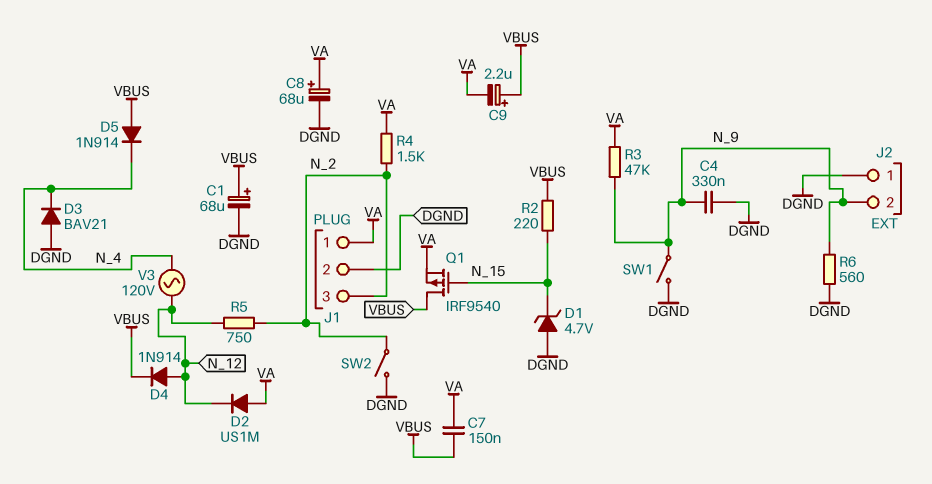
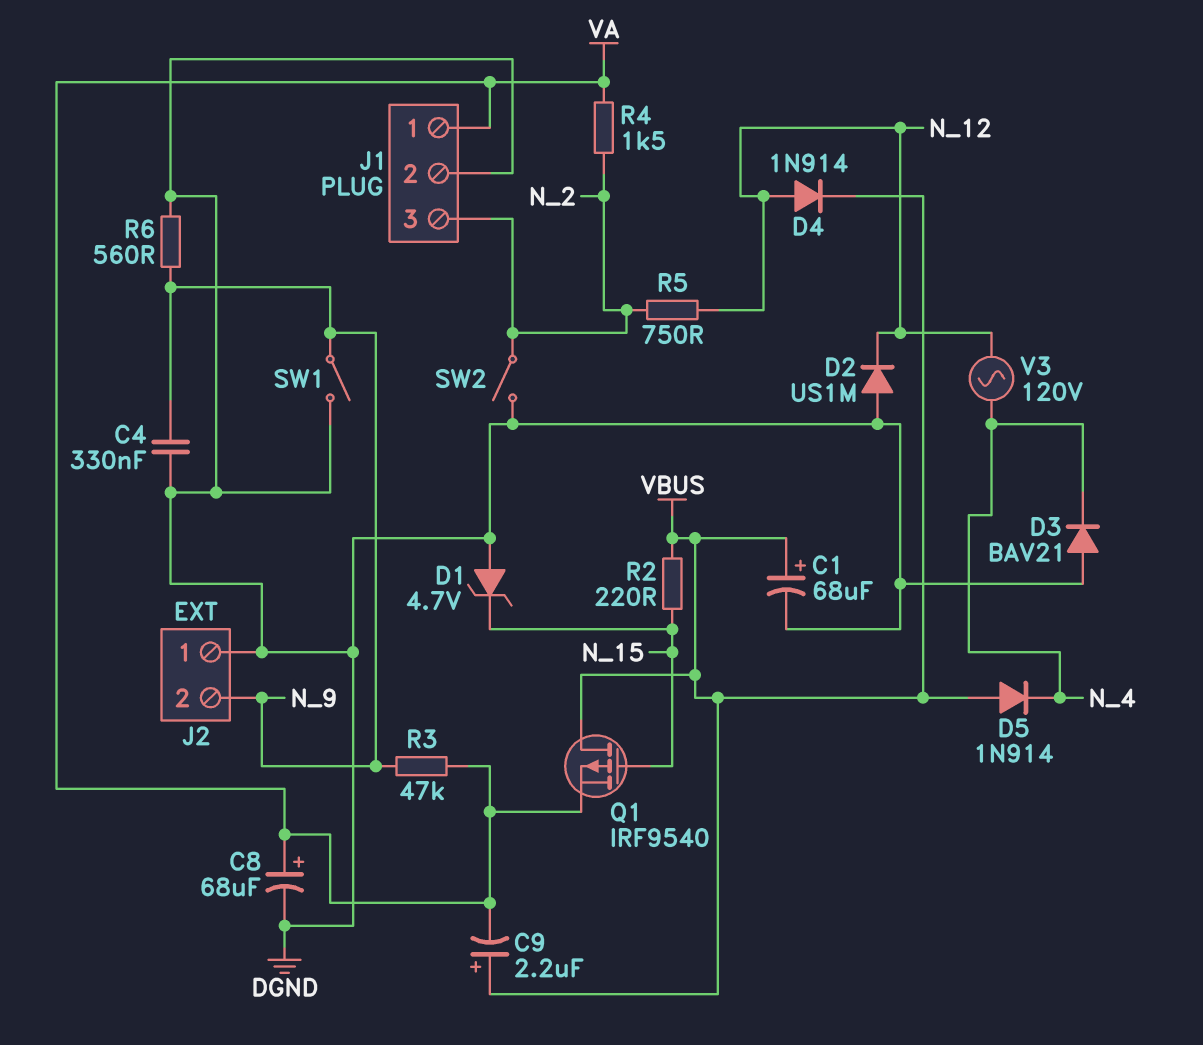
C7: 150nF (VA, VBUS) -> none
D2: diode US1M (A VA, K N_12) -> diode US1M (A DGND, K N_12)

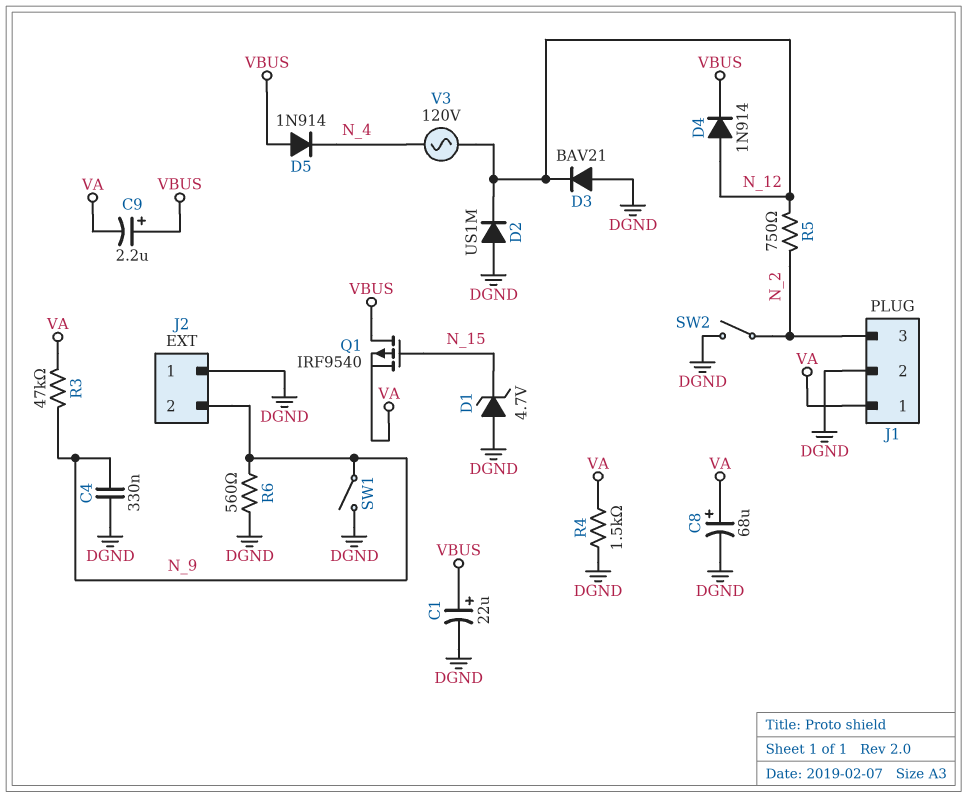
C1: 68uF (plus VBUS, minus DGND) -> 22uF (plus VBUS, minus DGND)
D3: diode BAV21 (A DGND, K N_4) -> diode BAV21 (A DGND, K N_12)
R2: 220 (N_15, VBUS) -> none
R4: 1.5k (N_2, VA) -> 1.5k (DGND, VA)

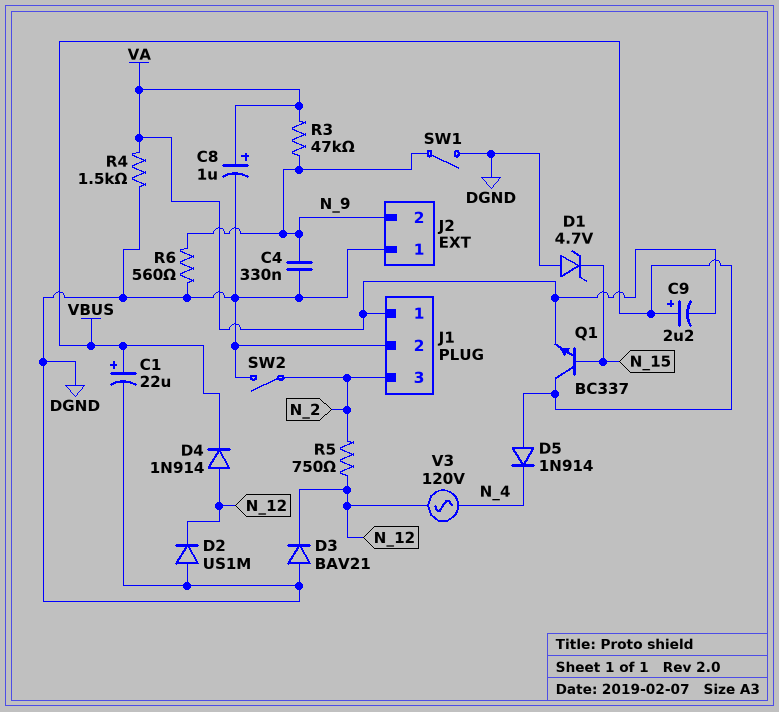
C8: 68uF (plus VA, minus DGND) -> 1uF (plus VA, minus DGND)
Q1: PMOS IRF9540 (G N_15, D VBUS, S VA) -> NPN BC337 (B N_15, C VBUS, E VA)

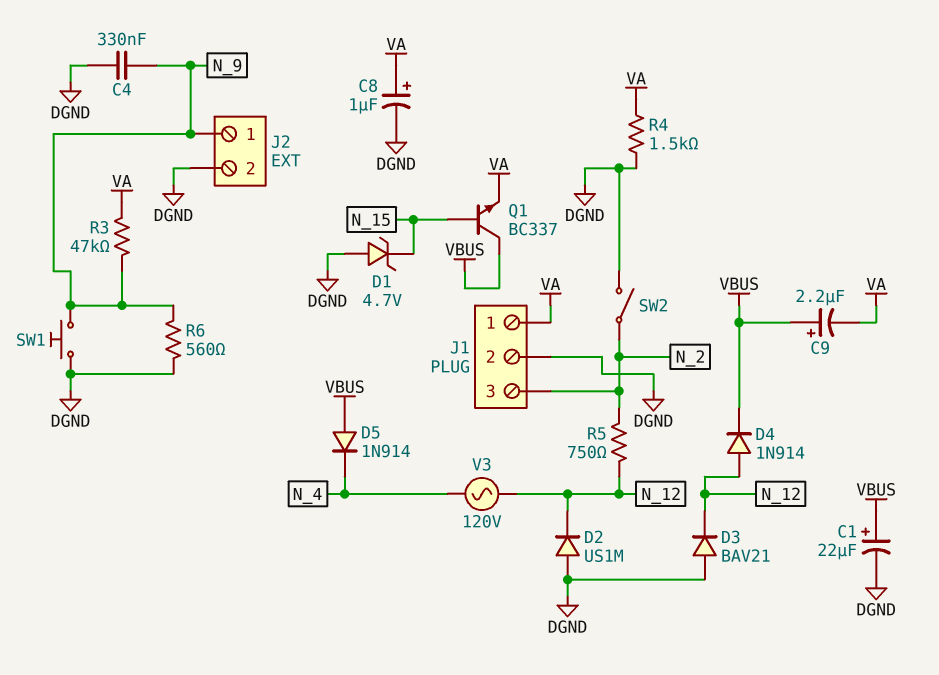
J2 pin 1: DGND -> N_9
J2 pin 2: N_9 -> DGND
SW1: switch (DGND, N_9) -> button (DGND, N_9)

